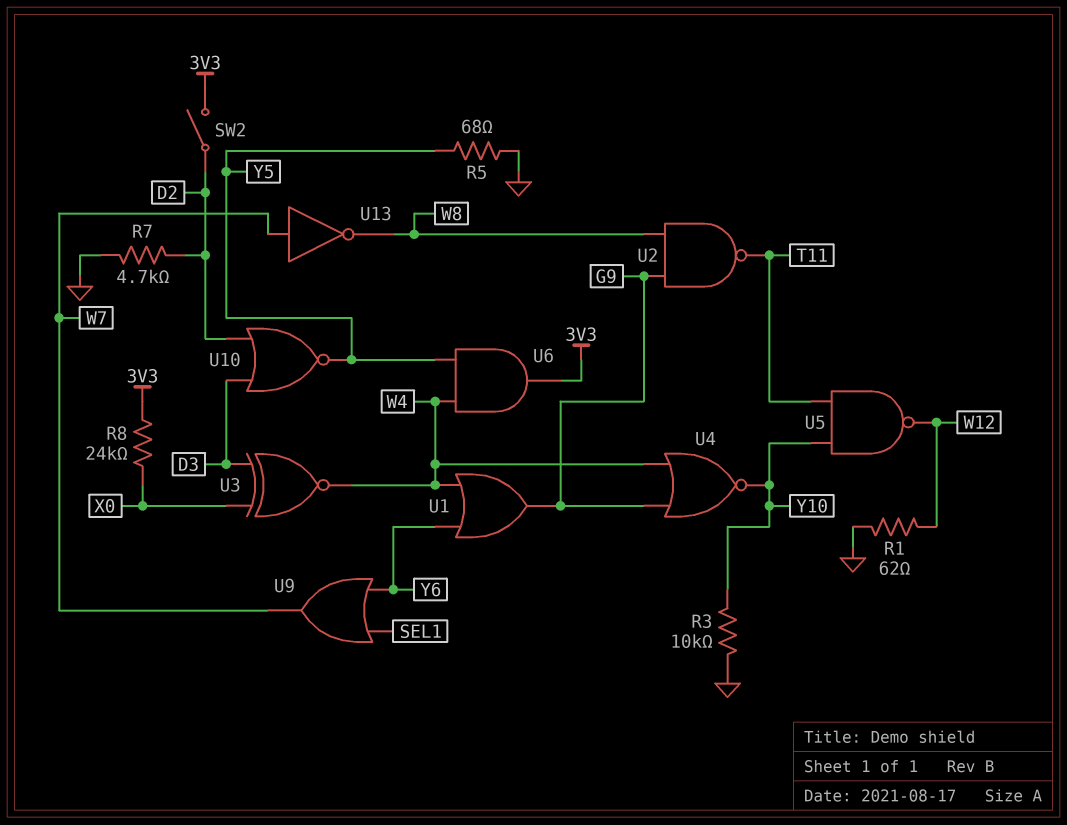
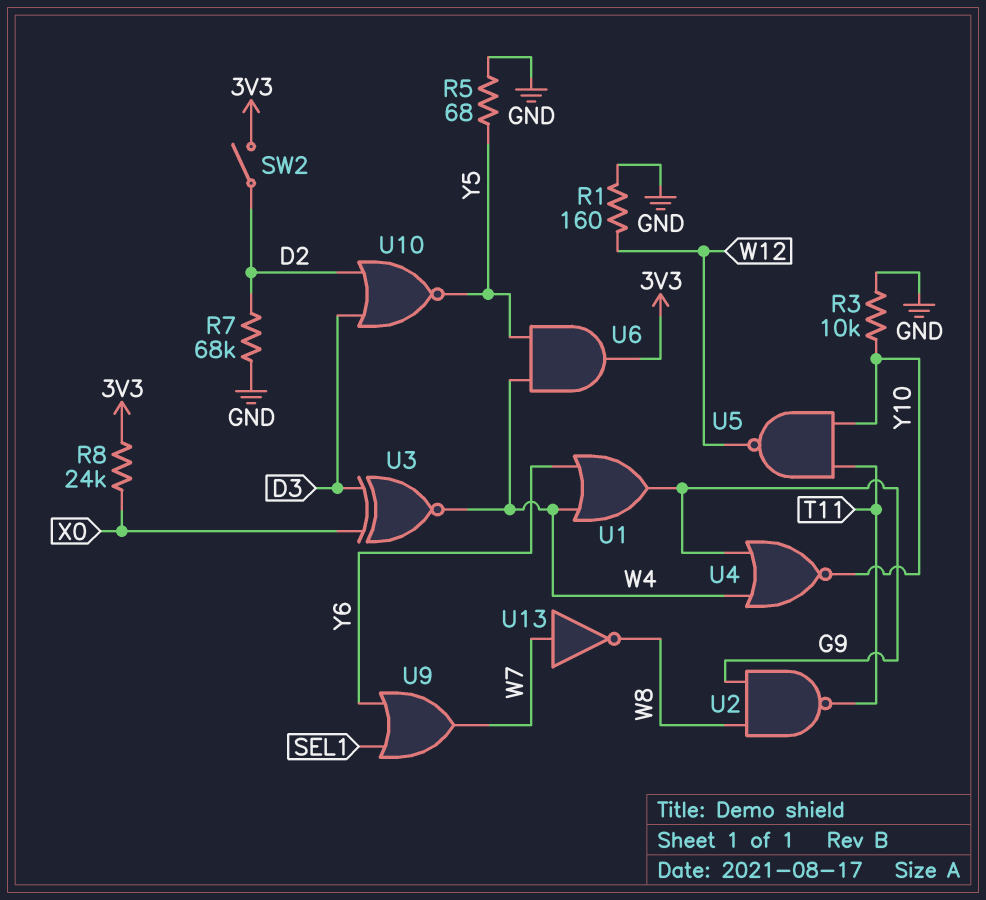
R1: 62 (GND, W12) -> 160 (GND, W12)
R7: 4.7k (D2, GND) -> 68k (D2, GND)

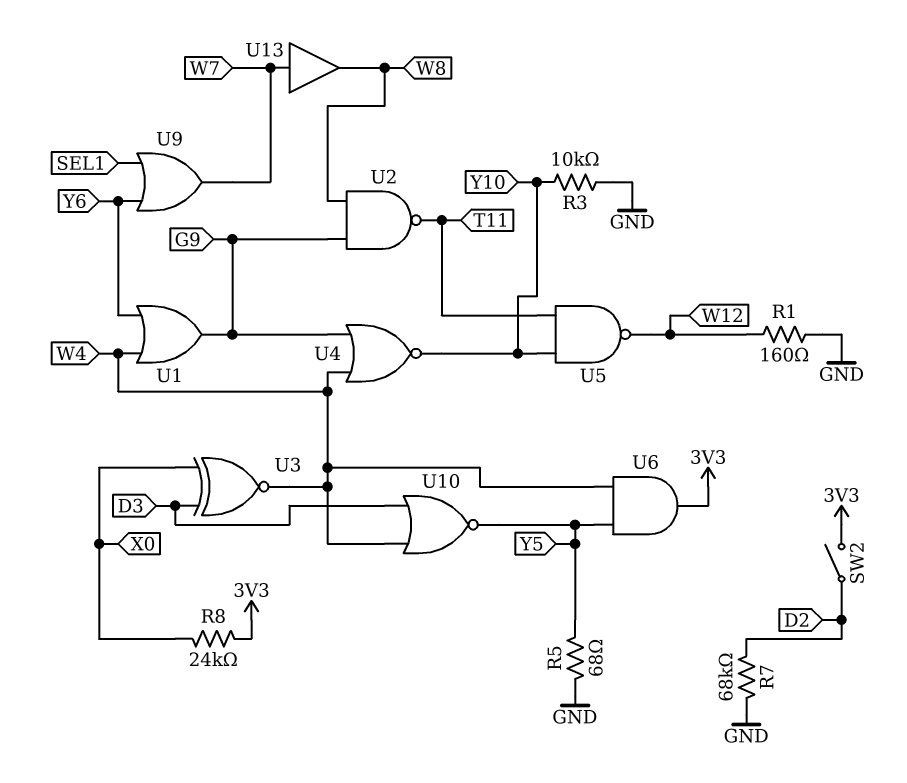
U10: NOR (in D2, in D3, out Y5) -> NOR (in D3, in W4, out Y5)
U13: NOT (in W7, out W8) -> buffer (in W7, out W8)

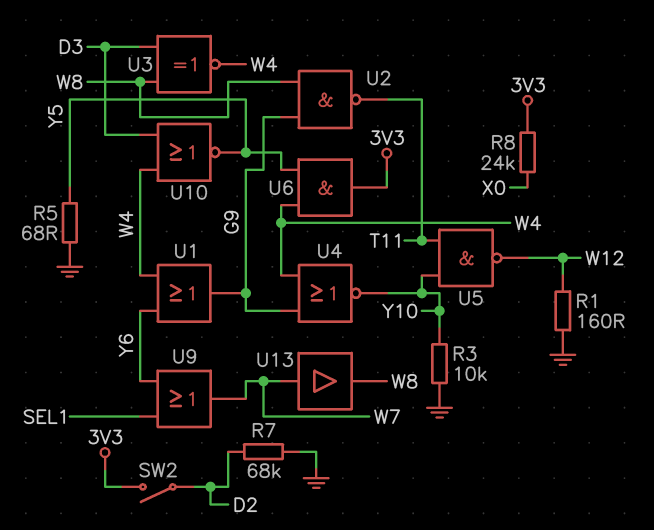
U3: XNOR (in D3, in X0, out W4) -> XNOR (in D3, in W8, out W4)

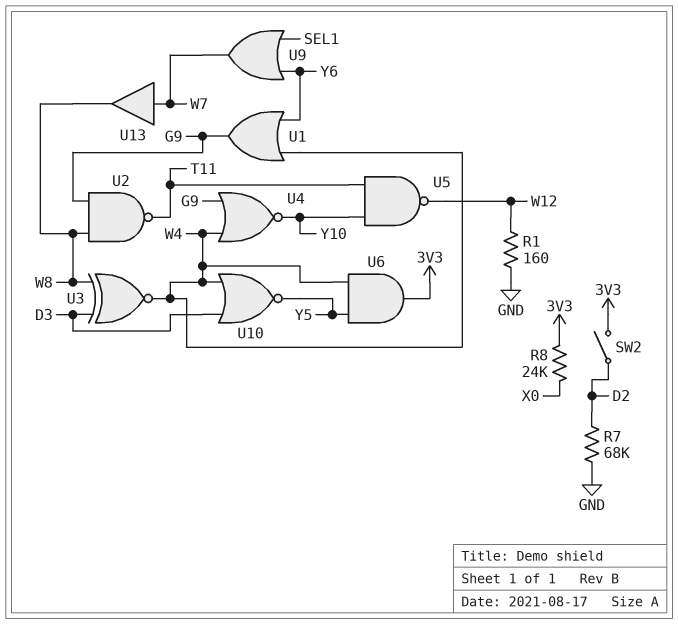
R3: 10k (GND, Y10) -> none
R5: 68 (GND, Y5) -> none

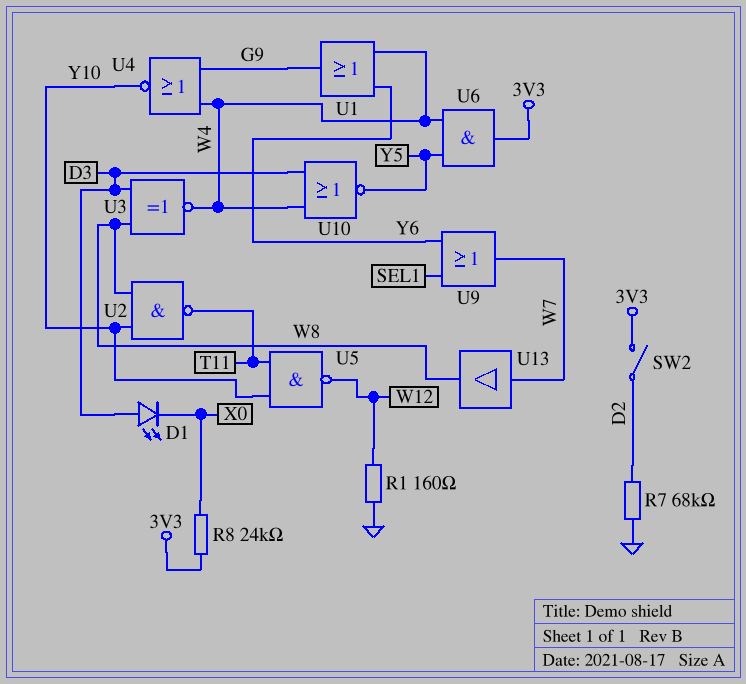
D1: none -> LED (A D3, K X0)
U2: NAND (in G9, in W8, out T11) -> NAND (in W8, in Y10, out T11)

